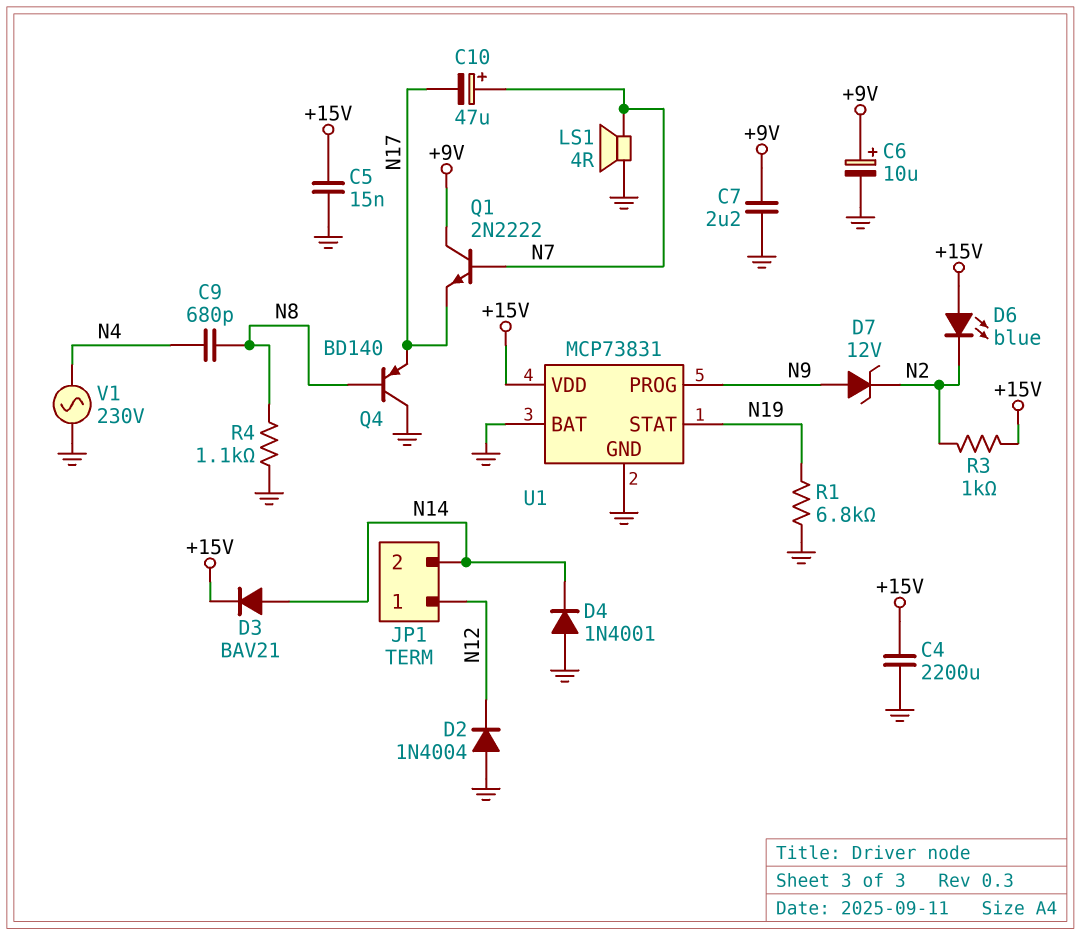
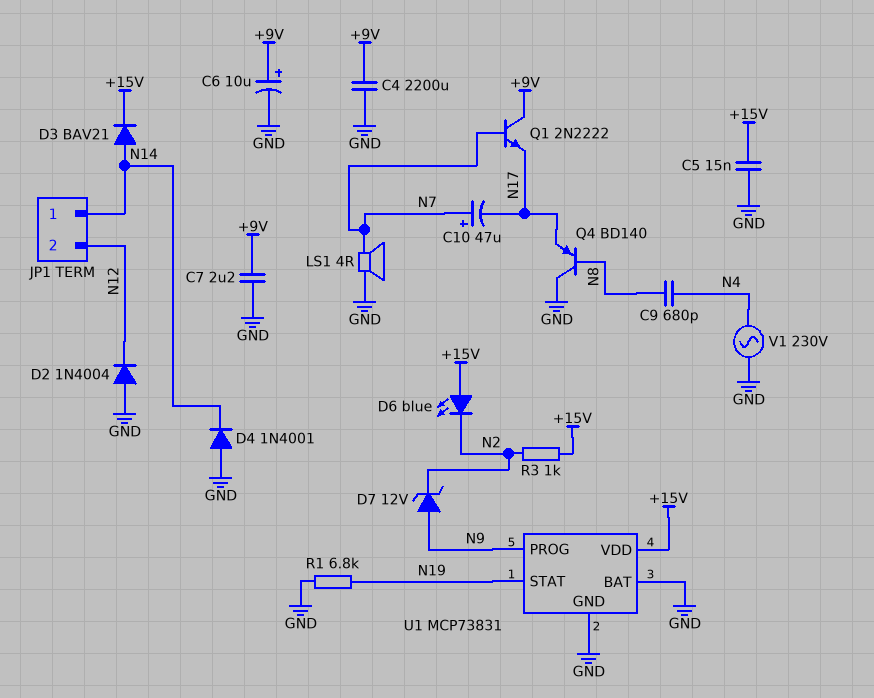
C4: 2200uF (+15V, GND) -> 2200uF (+9V, GND)
JP1 pin 1: N12 -> N14
JP1 pin 2: N14 -> N12
R4: 1.1k (GND, N8) -> none

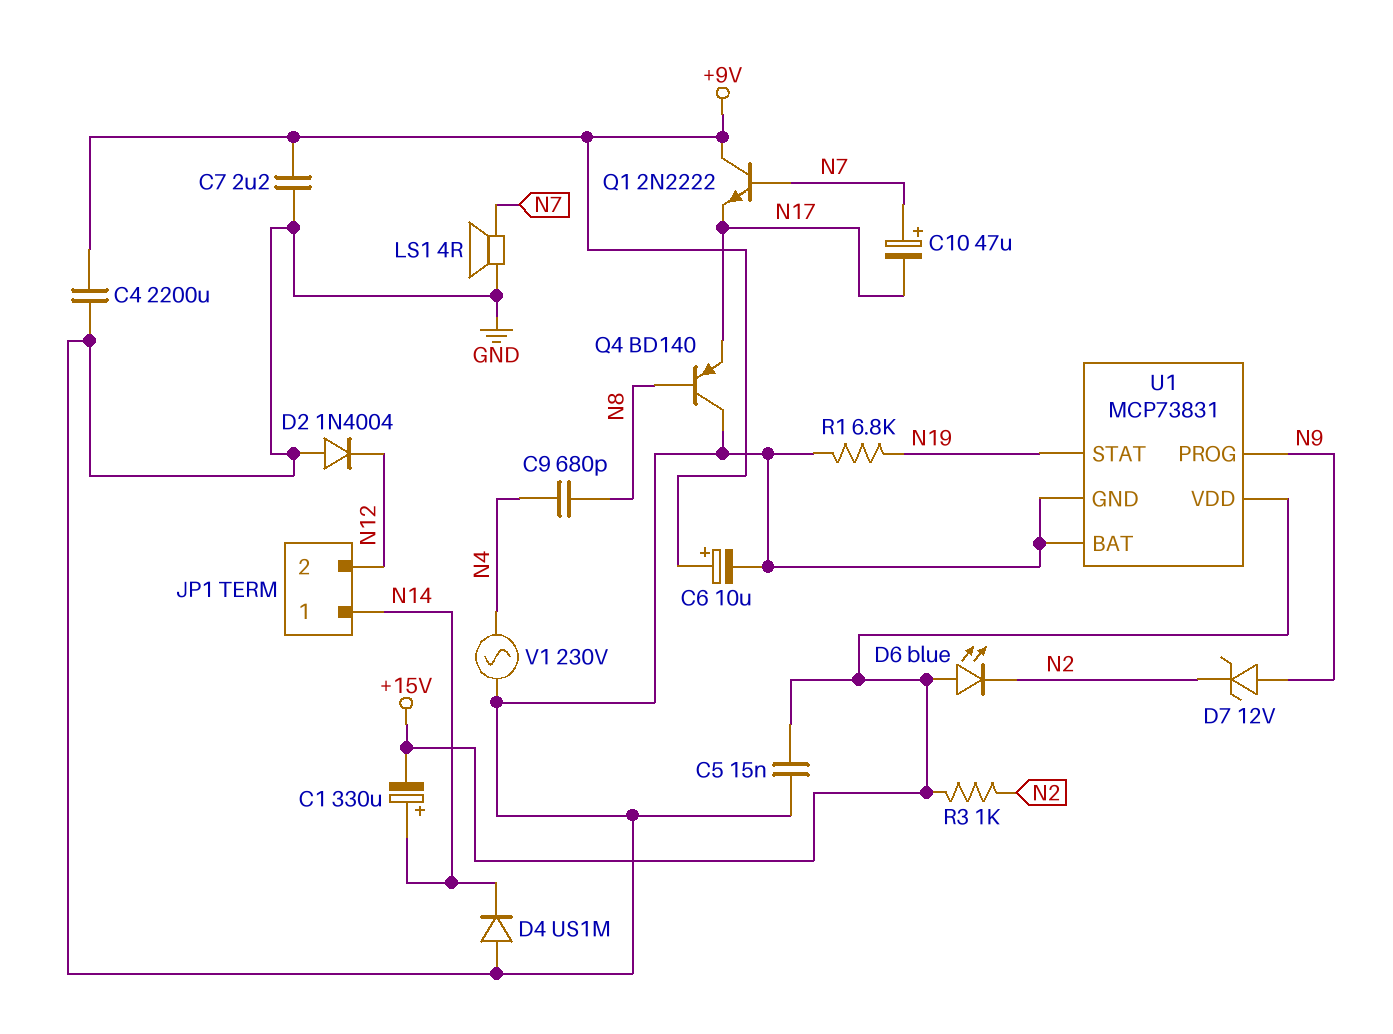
C1: none -> 330uF (plus N14, minus +15V)
D3: diode BAV21 (A N14, K +15V) -> none
D4: diode 1N4001 (A GND, K N14) -> diode US1M (A GND, K N14)

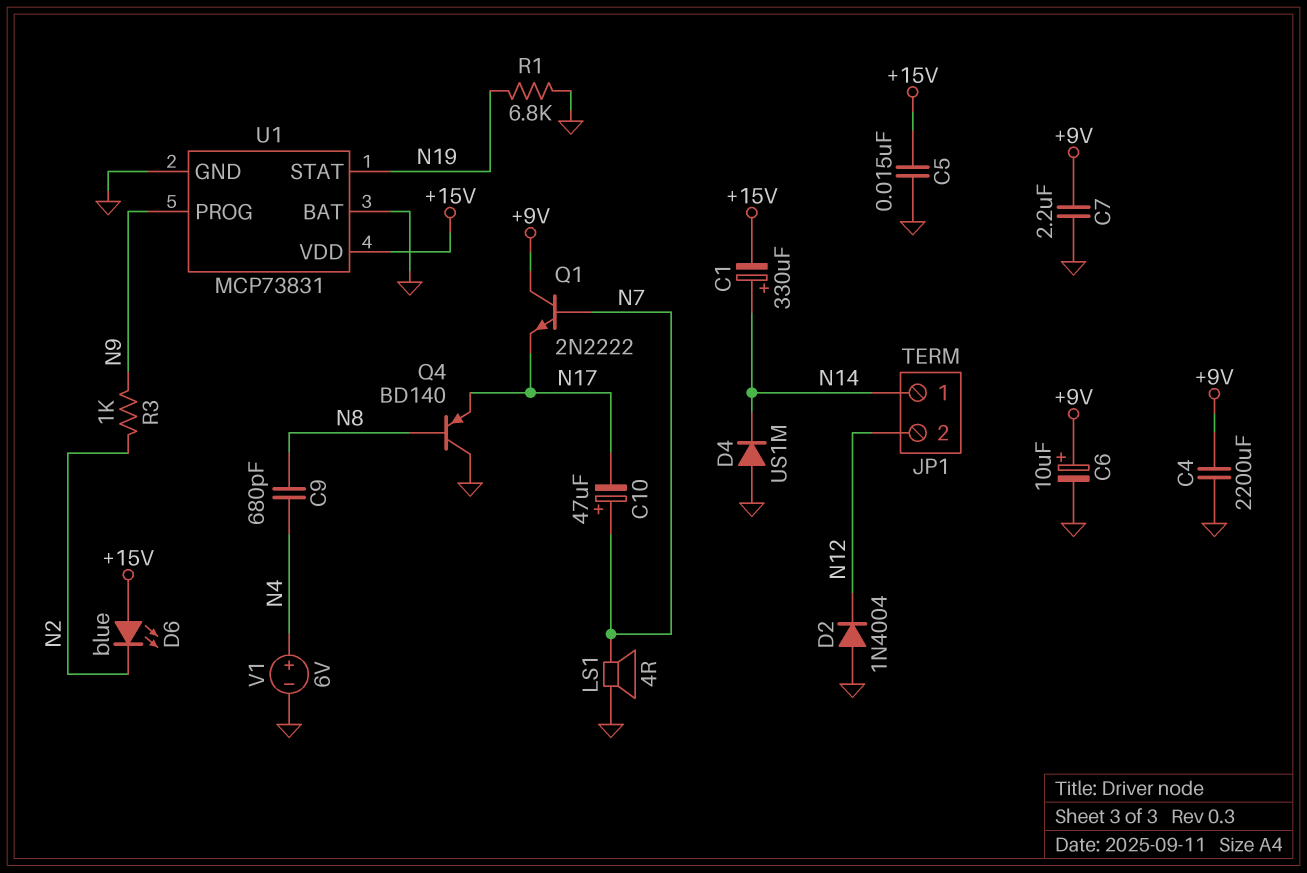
D7: zener 12V (A N9, K N2) -> none
R3: 1k (+15V, N2) -> 1k (N2, N9)
V1: AC 230V (GND, N4) -> 6V (plus N4, minus GND)

